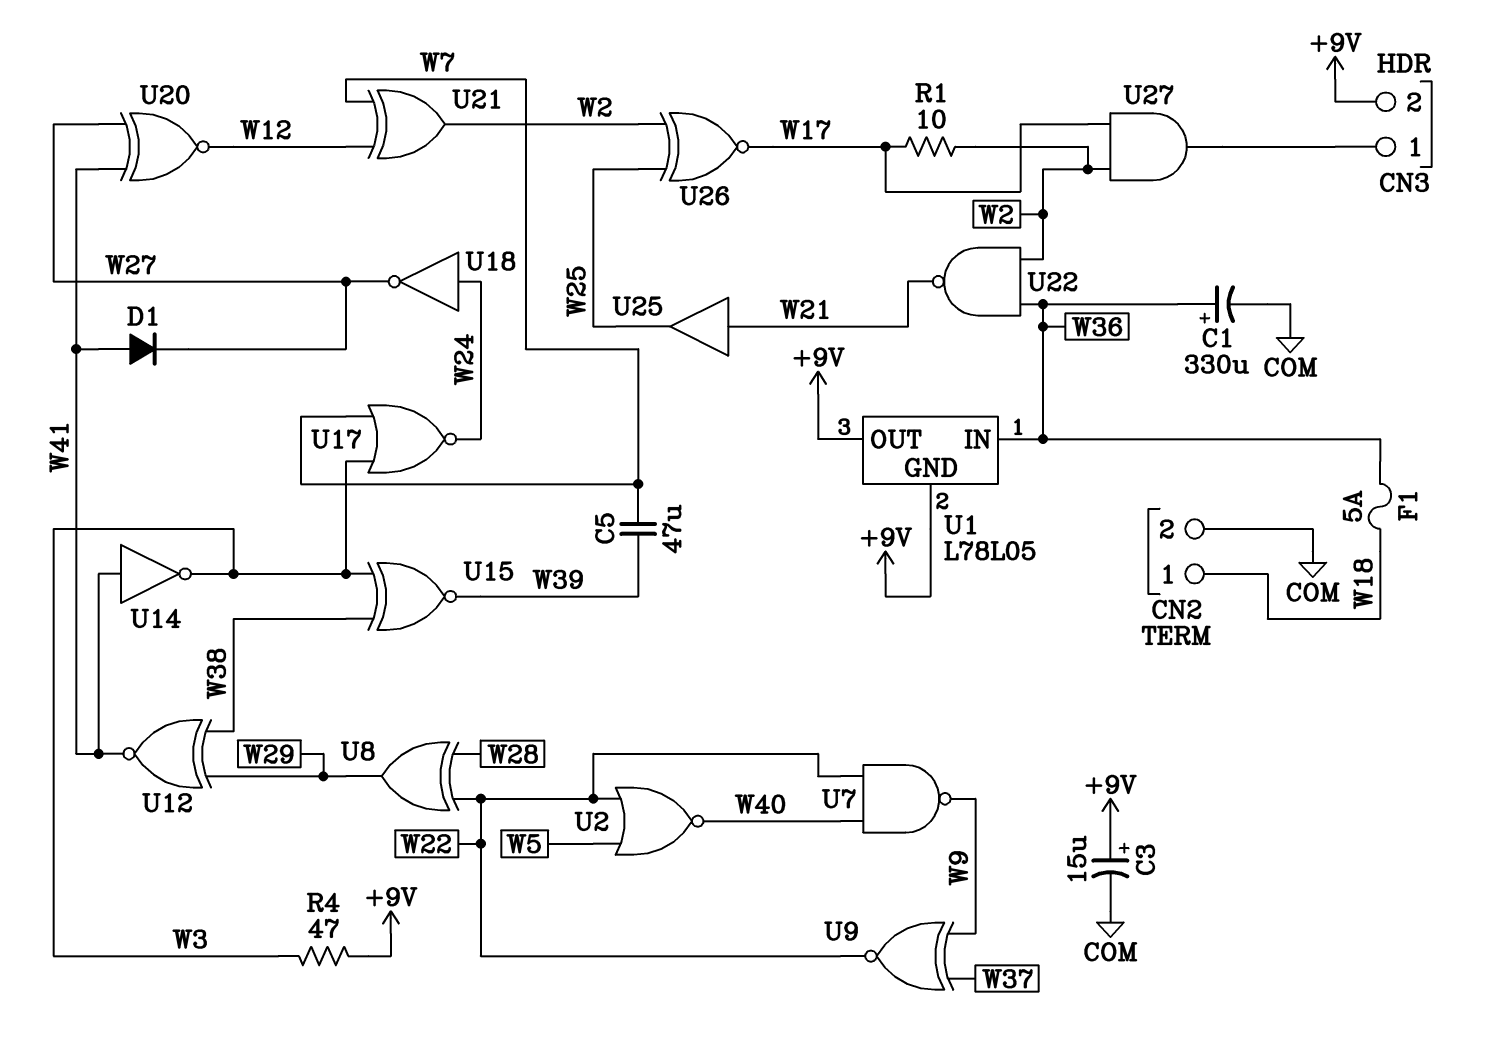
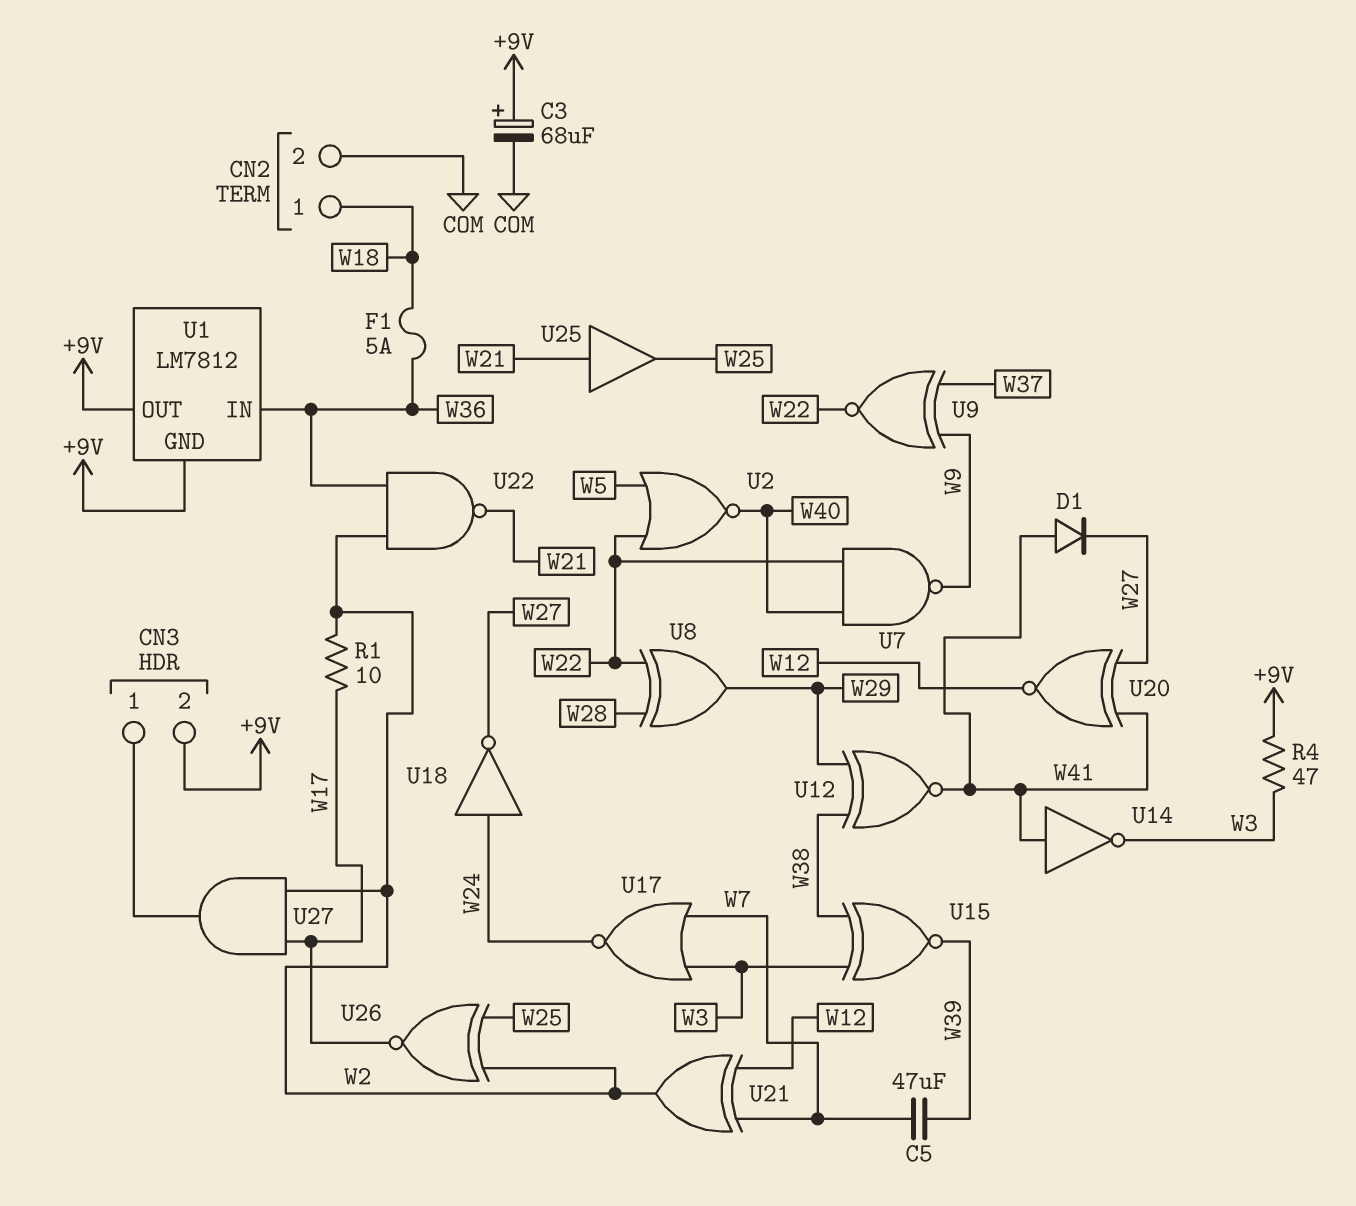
C1: 330uF (plus W36, minus COM) -> none
C3: 15uF (plus +9V, minus COM) -> 68uF (plus +9V, minus COM)
U1: L78L05 -> LM7812

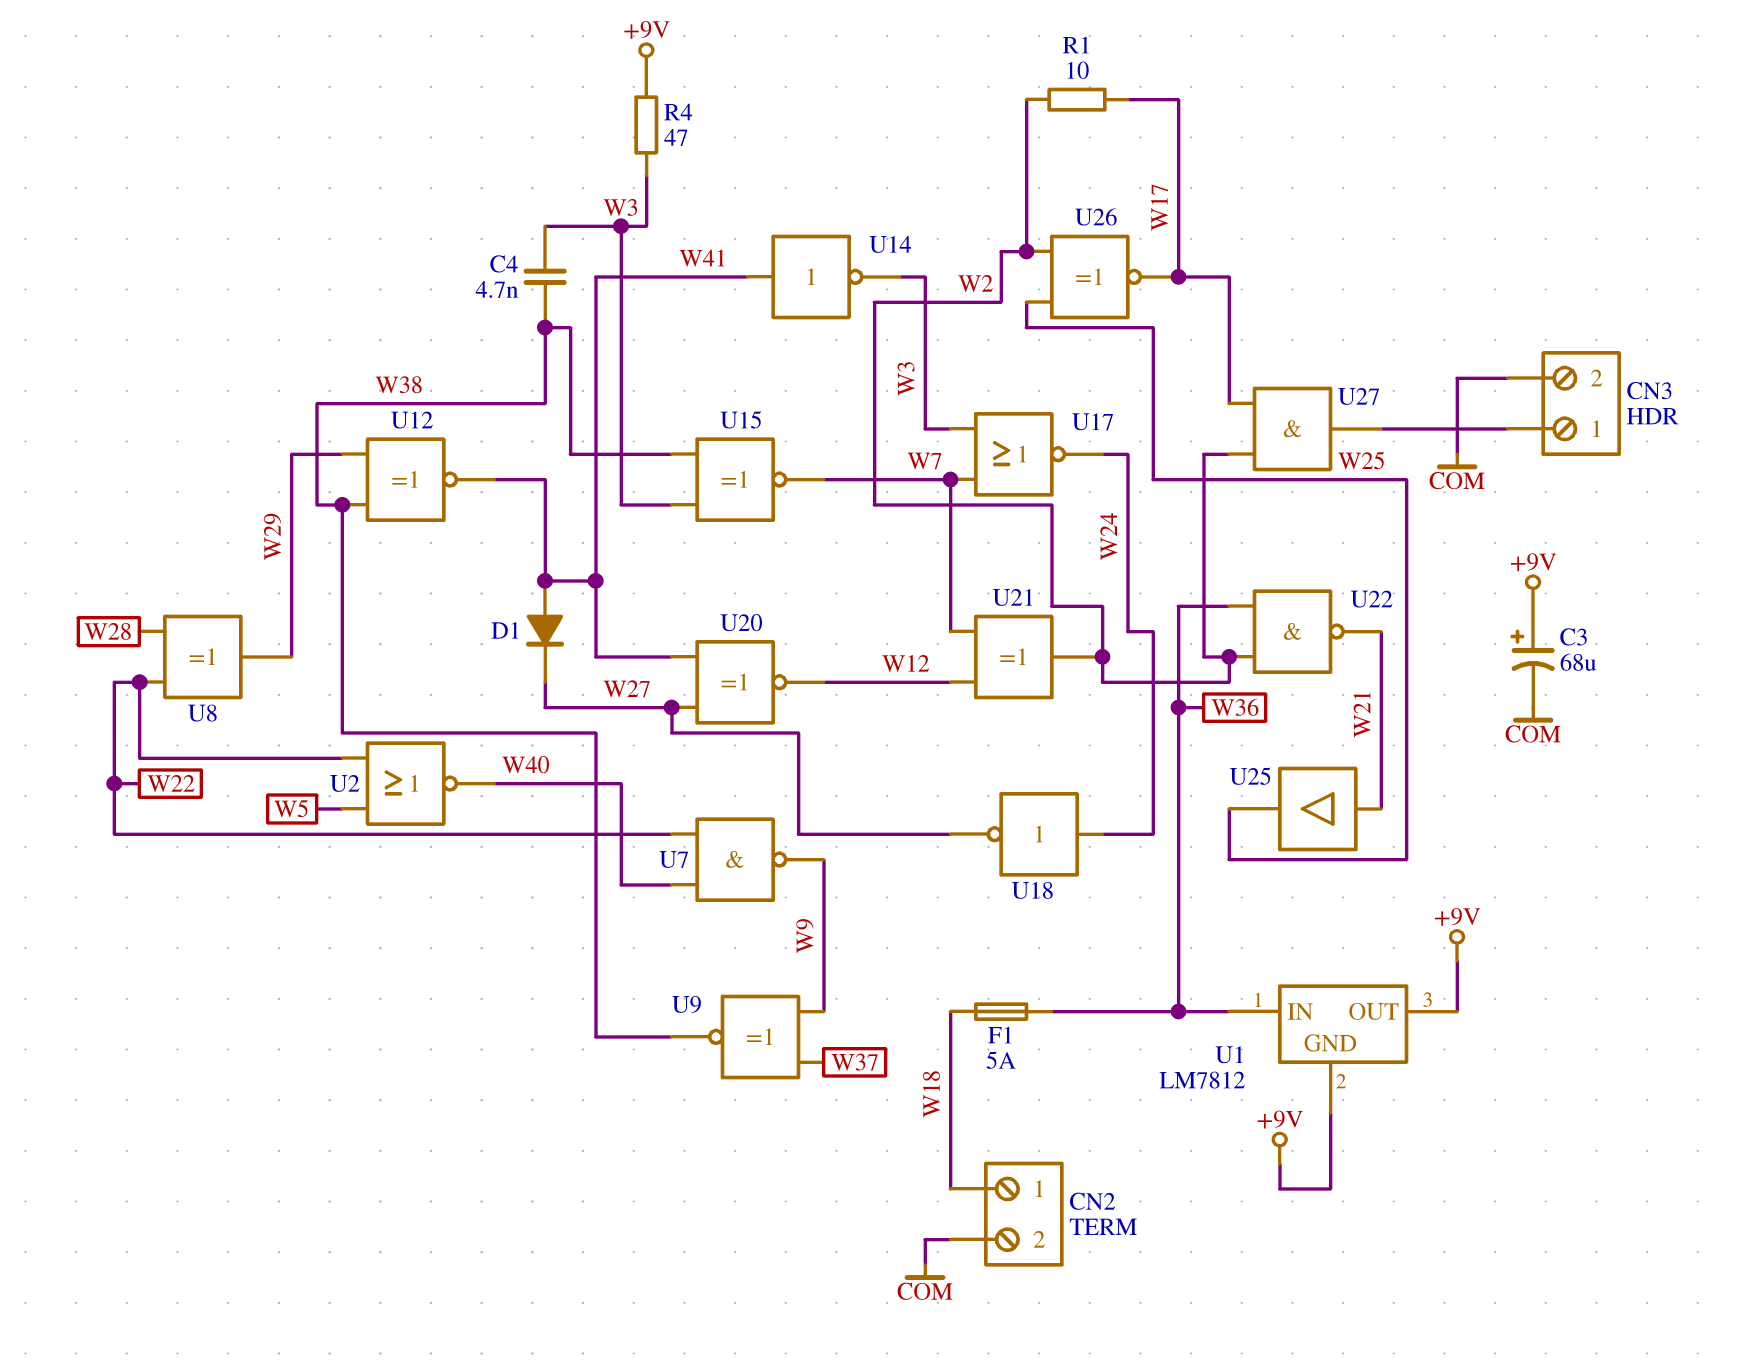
C4: none -> 4.7nF (W3, W38)
C5: 47uF (W7, W39) -> none
CN3 pin 2: +9V -> COM
U9: XNOR (in W9, in W37, out W22) -> XNOR (in W9, in W37, out W38)
U15: XNOR (in W3, in W38, out W39) -> XNOR (in W3, in W38, out W7)

